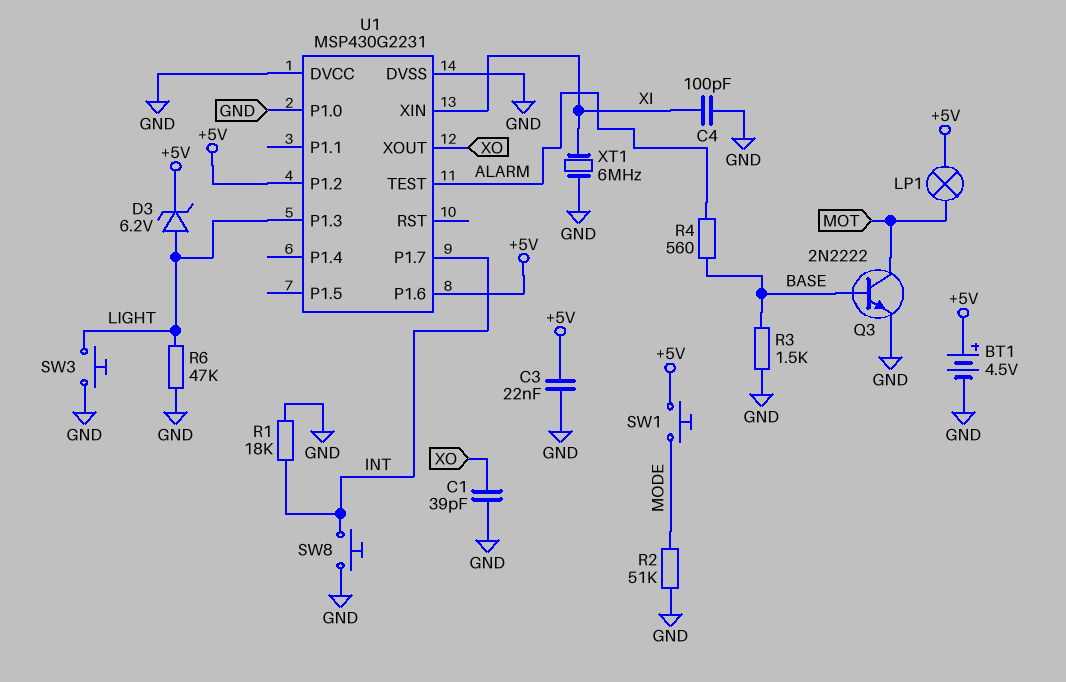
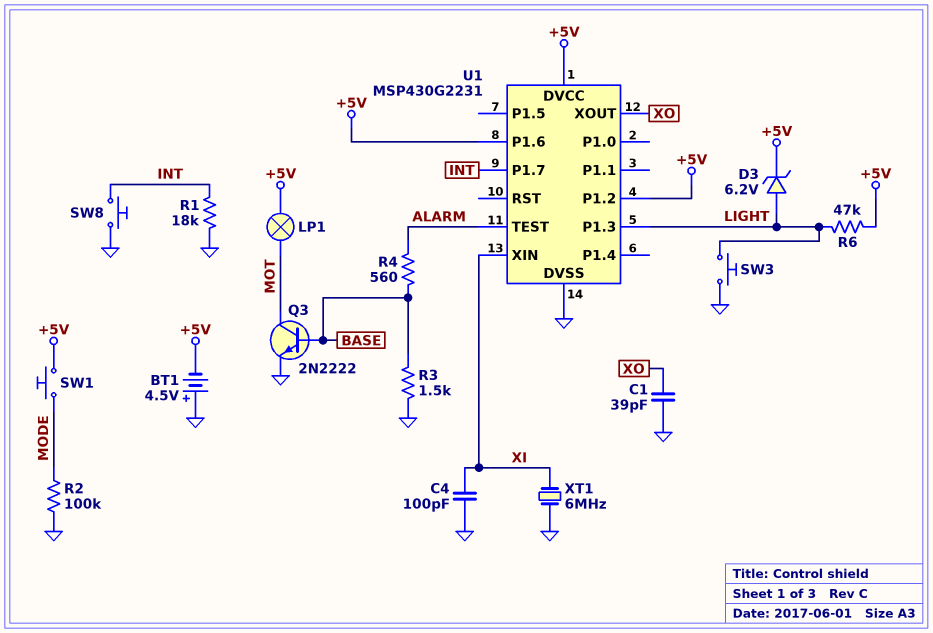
BT1: 4.5V (plus +5V, minus GND) -> 4.5V (plus GND, minus +5V)
C3: 22nF (+5V, GND) -> none
R2: 51k (GND, MODE) -> 100k (GND, MODE)
R6: 47k (GND, LIGHT) -> 47k (+5V, LIGHT)
U1 pin DVCC: GND -> +5V
U1 pin P1.0: GND -> none

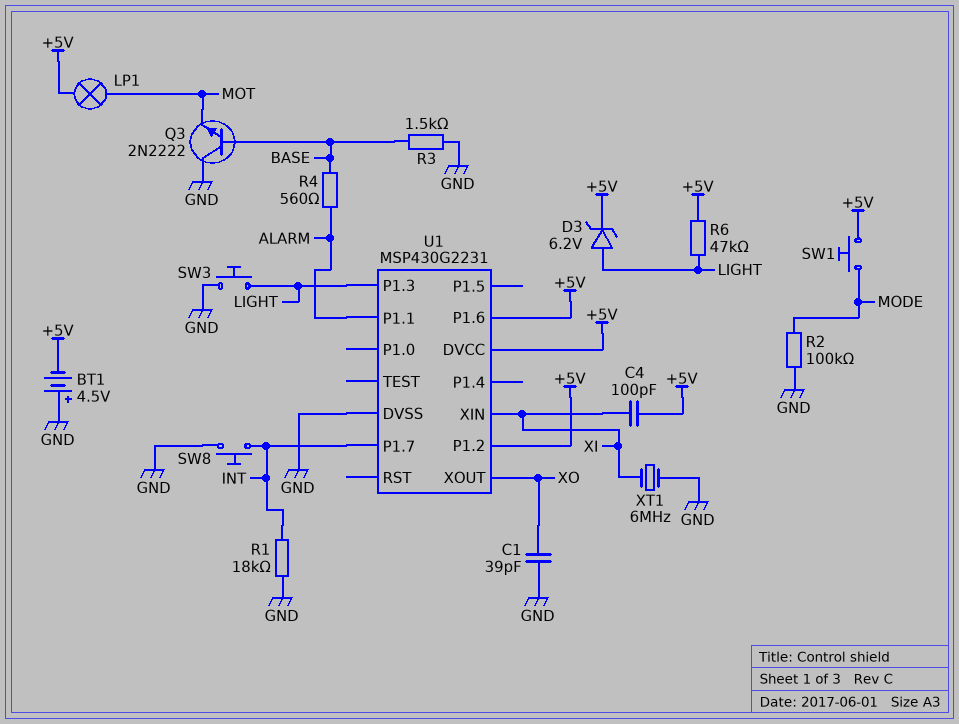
C4: 100pF (GND, XI) -> 100pF (+5V, XI)
Q3: NPN 2N2222 (B BASE, C MOT, E GND) -> NPN 2N2222 (B BASE, C GND, E MOT)
U1 pin P1.1: none -> ALARM
U1 pin TEST: ALARM -> none

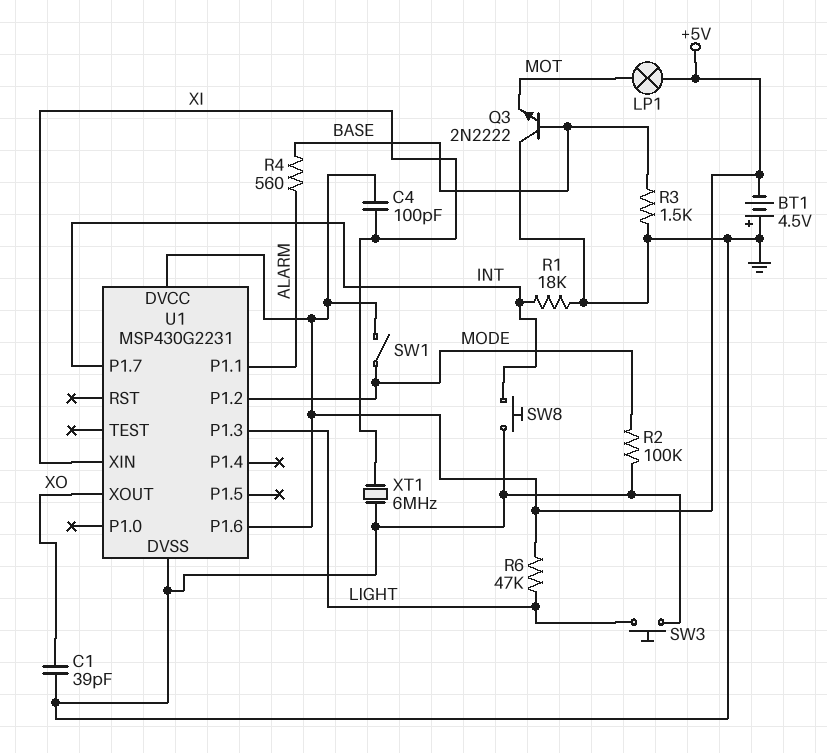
D3: zener 6.2V (A LIGHT, K +5V) -> none
SW1: button (+5V, MODE) -> switch (+5V, MODE)
U1 pin P1.2: +5V -> MODE

